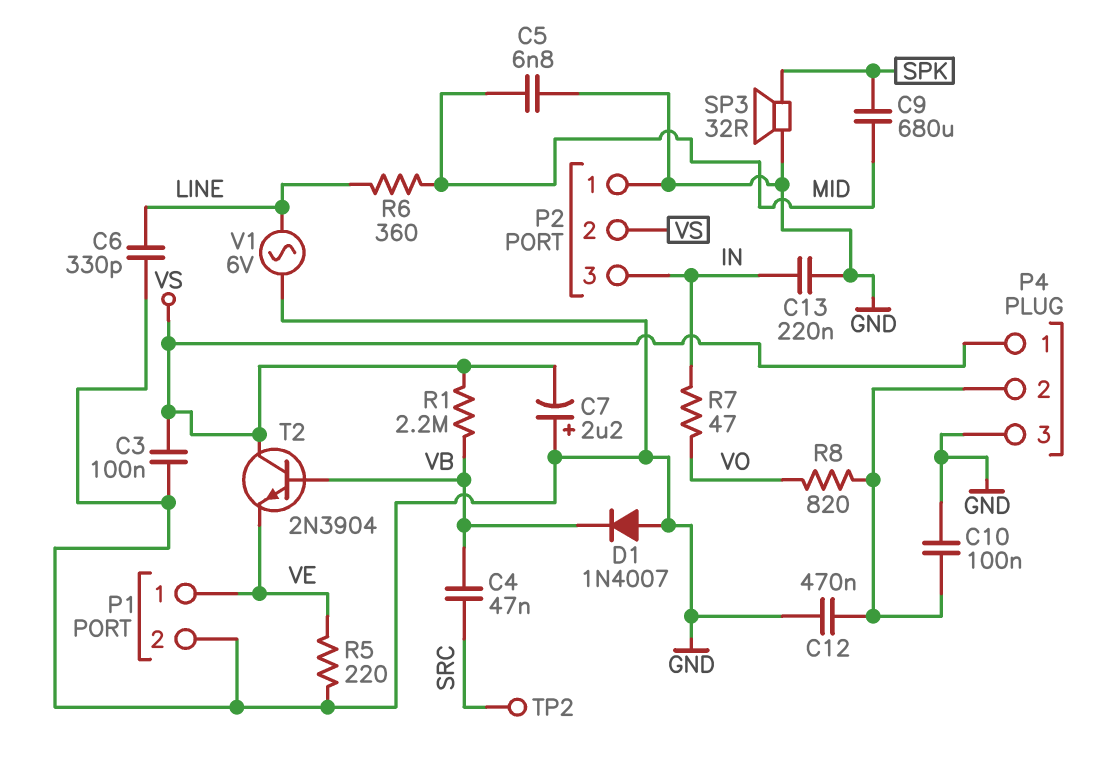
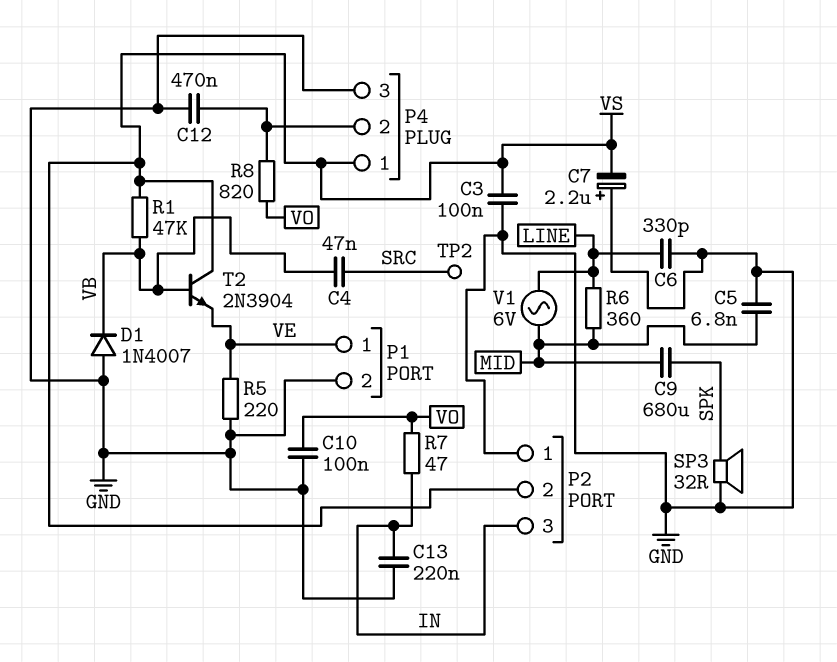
C10: 100nF (GND, P4/2) -> 100nF (GND, VO)
R1: 2.2M (VB, VS) -> 47k (VB, VS)
V1: AC 6V (GND, LINE) -> AC 6V (LINE, MID)

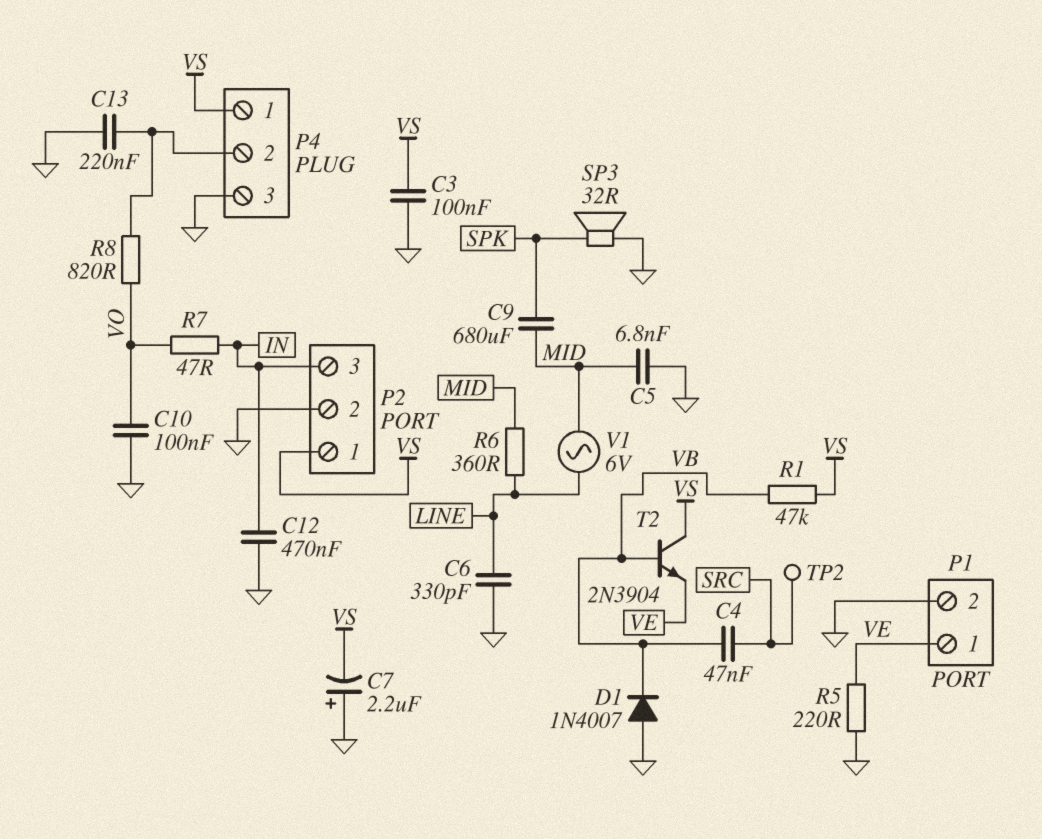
C12: 470nF (GND, P4/2) -> 470nF (GND, IN)
C13: 220nF (GND, IN) -> 220nF (GND, P4/2)
P2 pin 1: GND -> VS
P2 pin 2: VS -> GND

